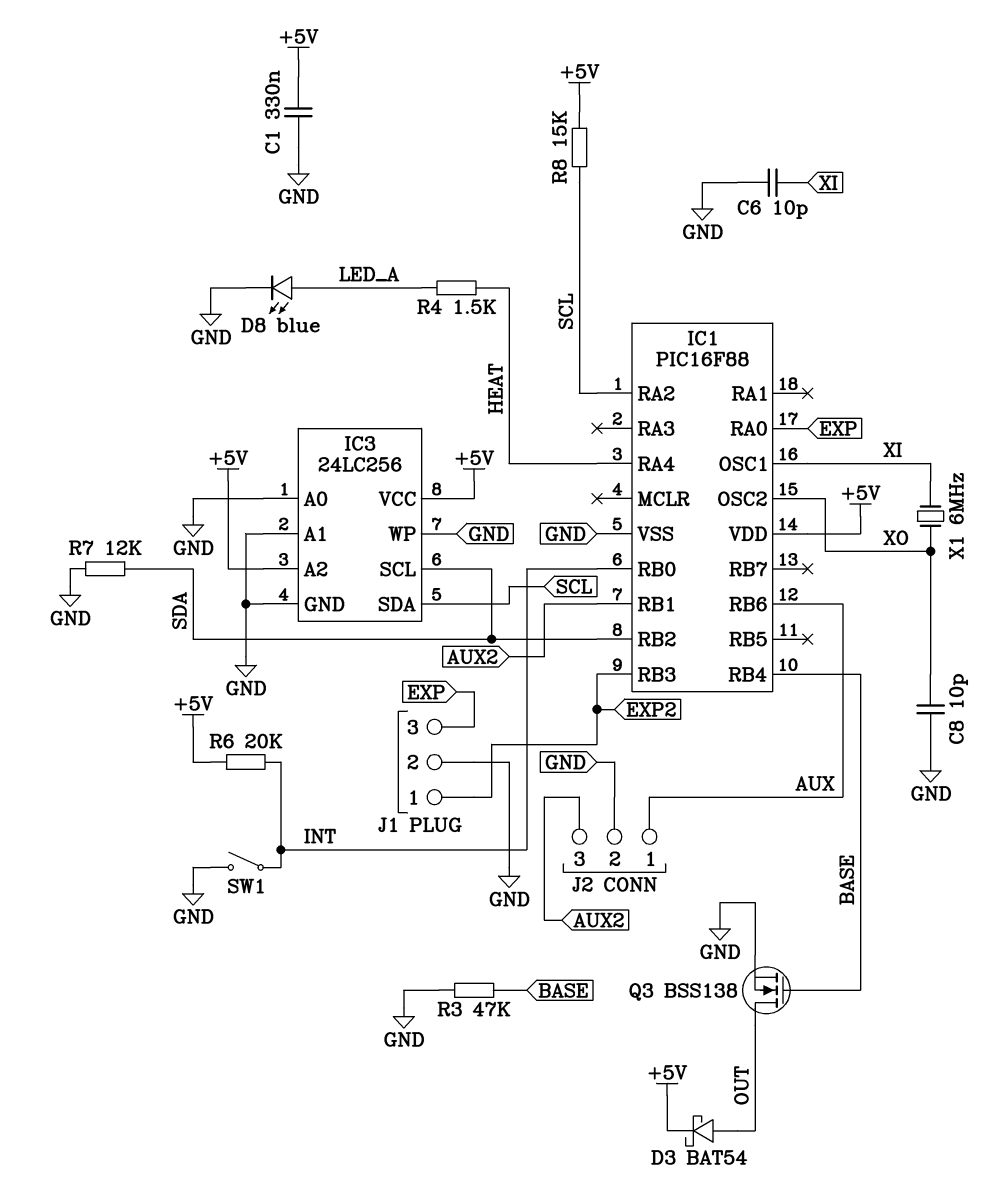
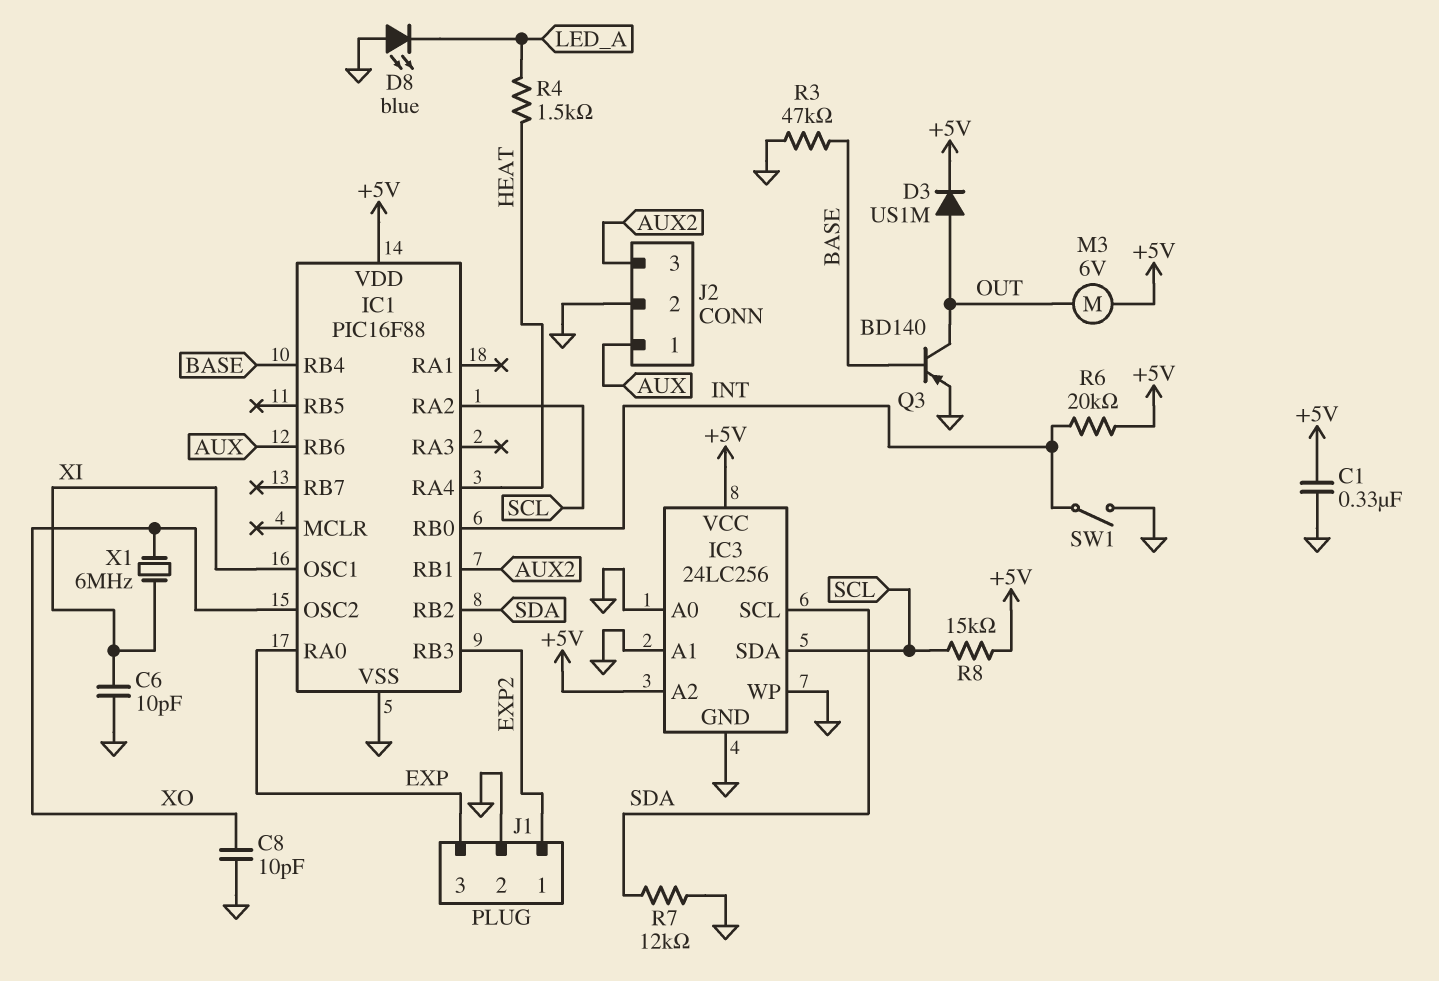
D3: schottky BAT54 (A OUT, K +5V) -> diode US1M (A OUT, K +5V)
D8: LED blue (A LED_A, K GND) -> LED blue (A GND, K LED_A)
M3: none -> motor 6V (+5V, OUT)
Q3: NMOS BSS138 (G BASE, D OUT, S GND) -> PNP BD140 (B BASE, C OUT, E GND)

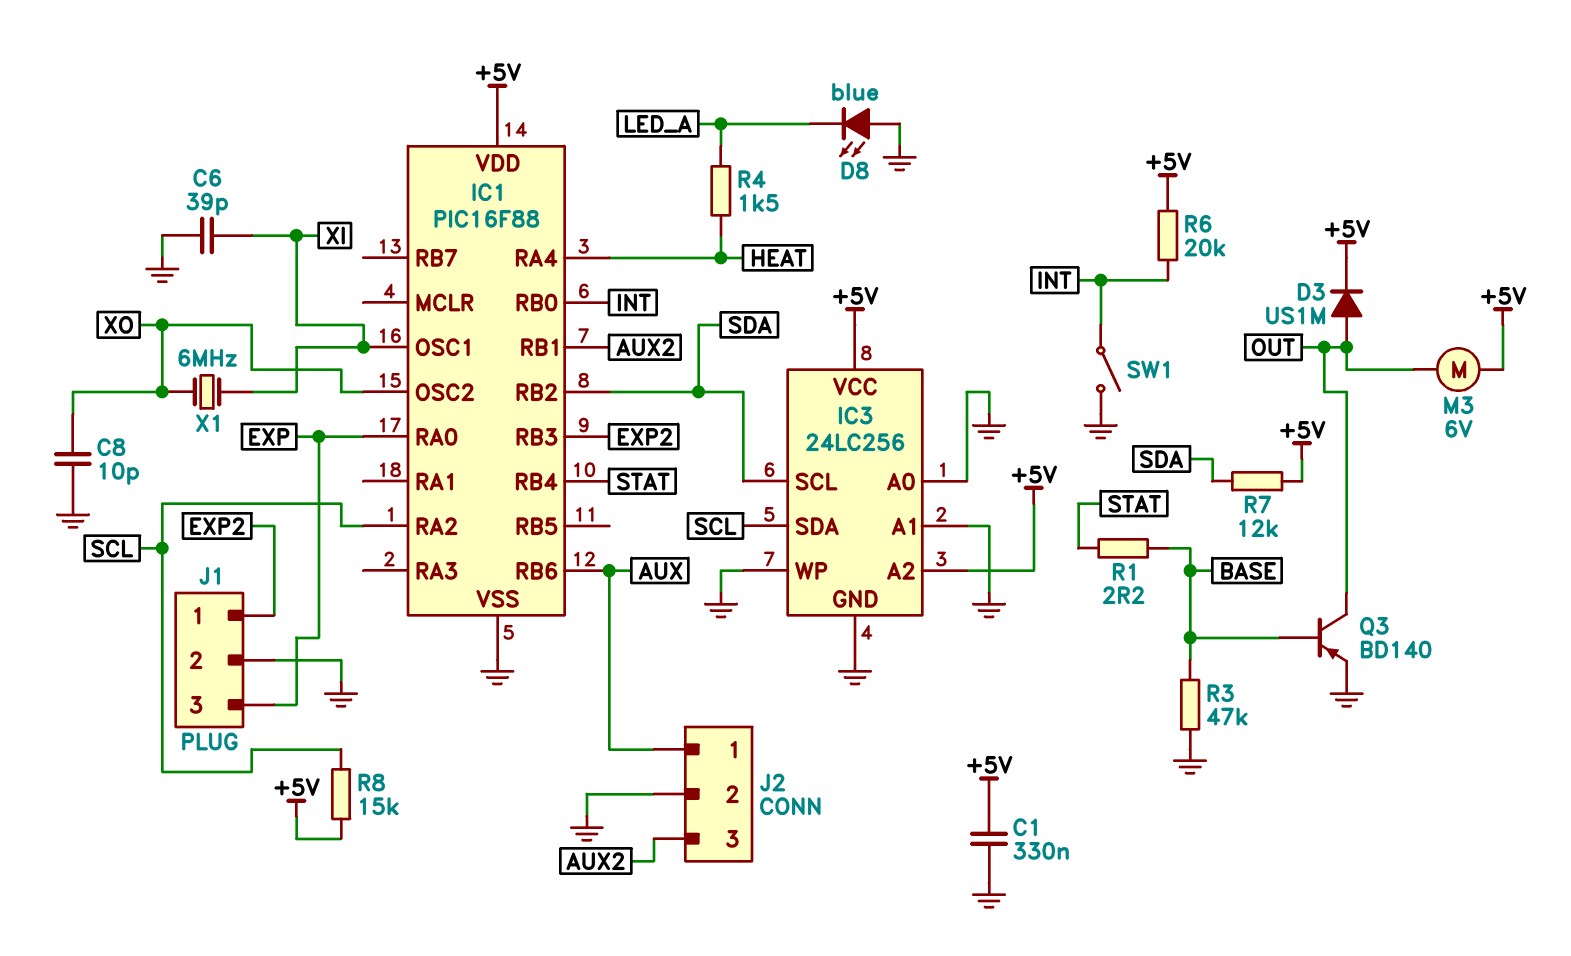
C6: 10pF (GND, XI) -> 39pF (GND, XI)
IC1 pin RB4: BASE -> STAT
R1: none -> 2.2 (BASE, STAT)
R7: 12k (GND, SDA) -> 12k (+5V, SDA)

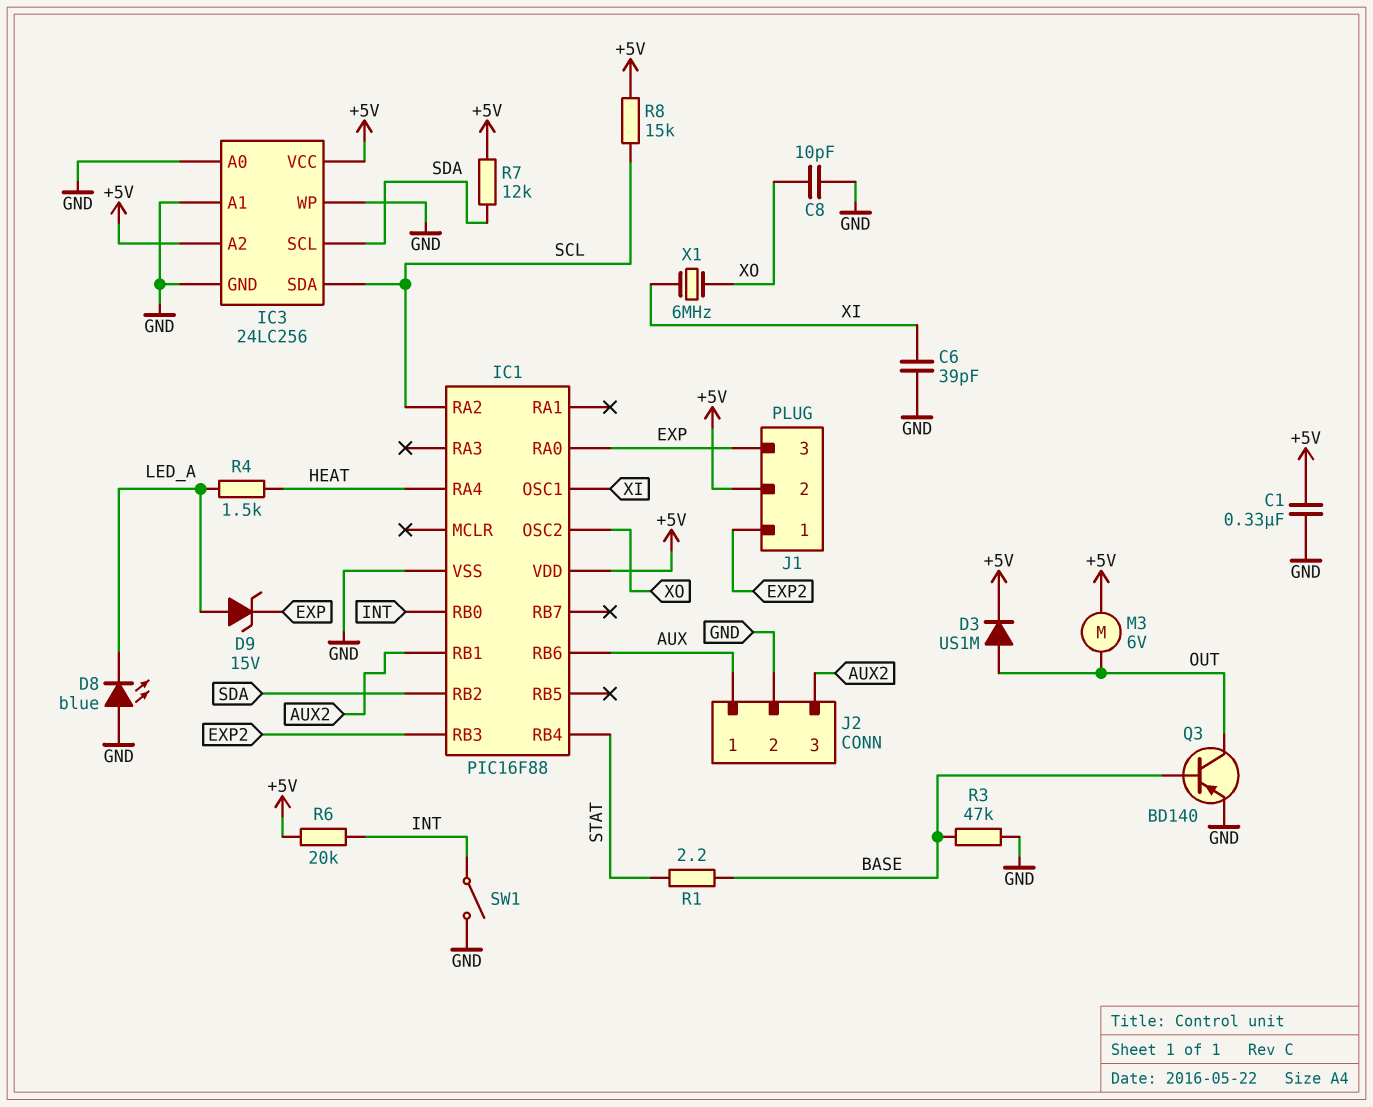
D9: none -> zener 15V (A LED_A, K EXP)
J1 pin 2: GND -> +5V

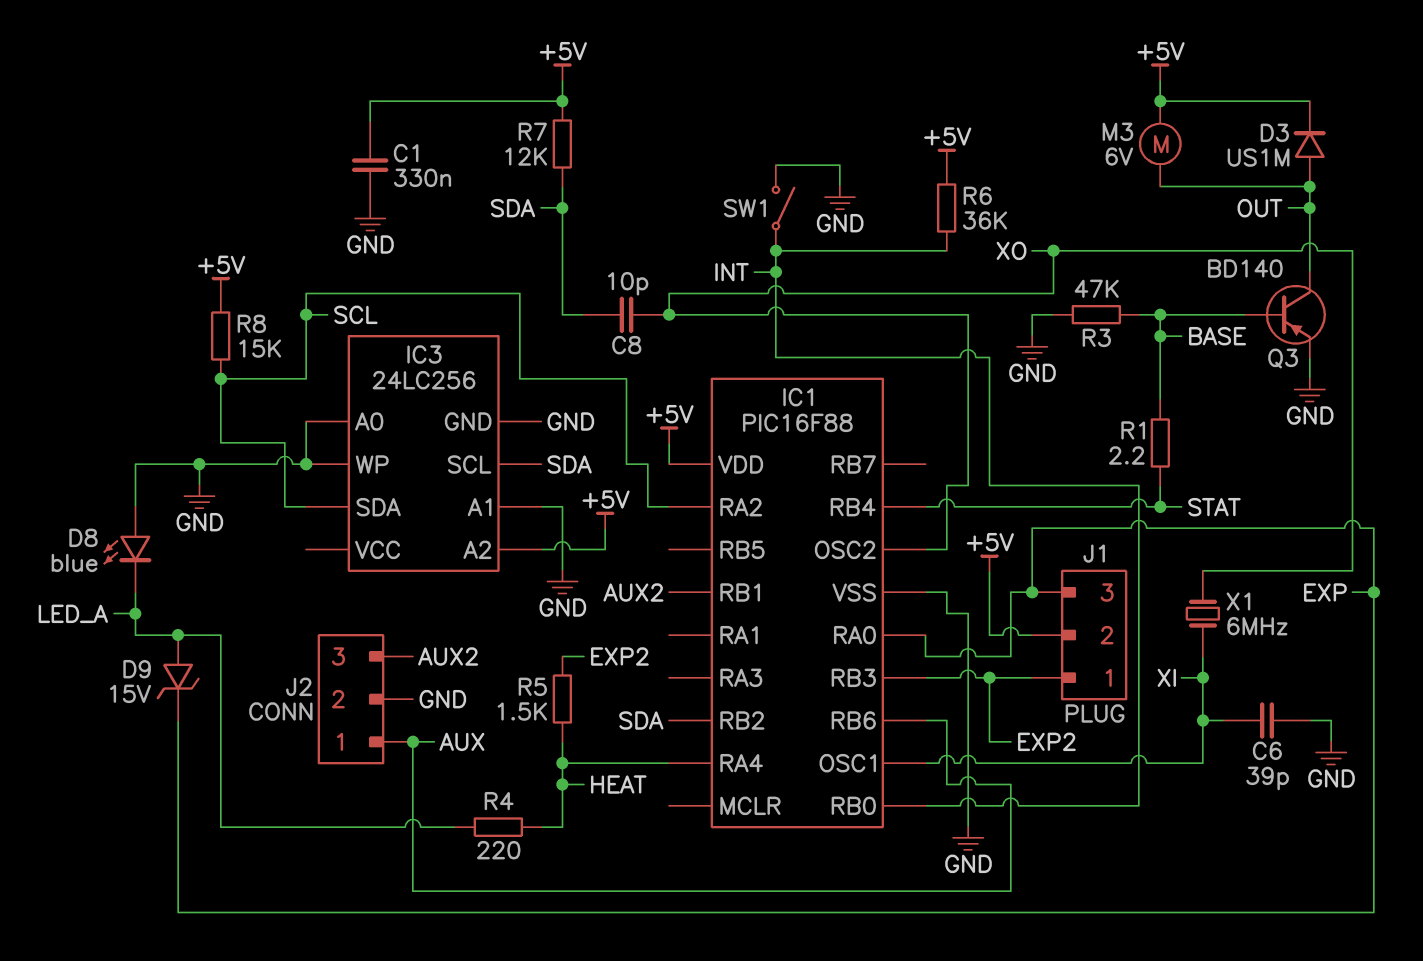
C8: 10pF (GND, XO) -> 10pF (SDA, XO)
IC3 pin VCC: +5V -> none
R4: 1.5k (HEAT, LED_A) -> 220 (HEAT, LED_A)
R5: none -> 1.5k (EXP2, HEAT)
R6: 20k (+5V, INT) -> 36k (+5V, INT)

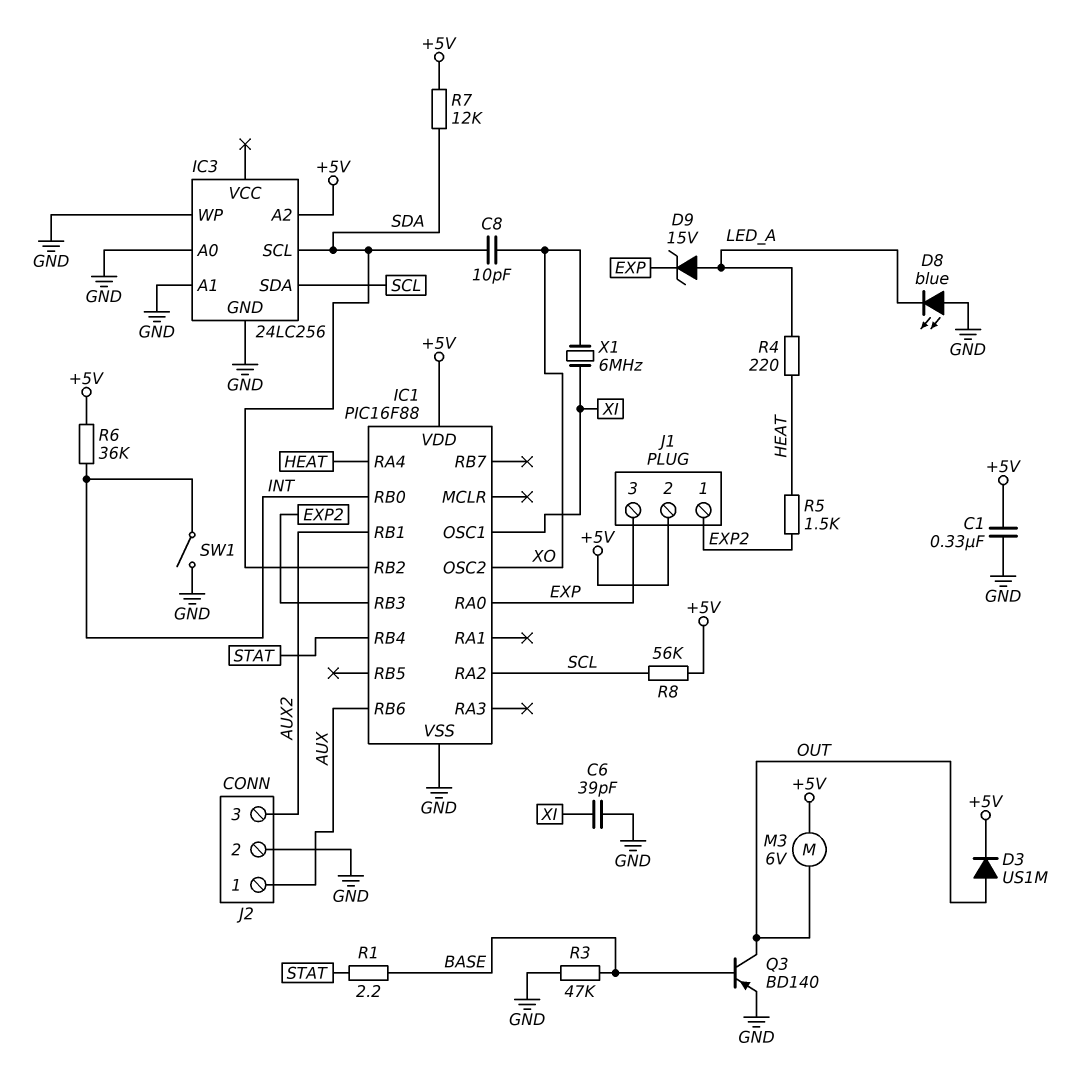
R8: 15k (+5V, SCL) -> 56k (+5V, SCL)

